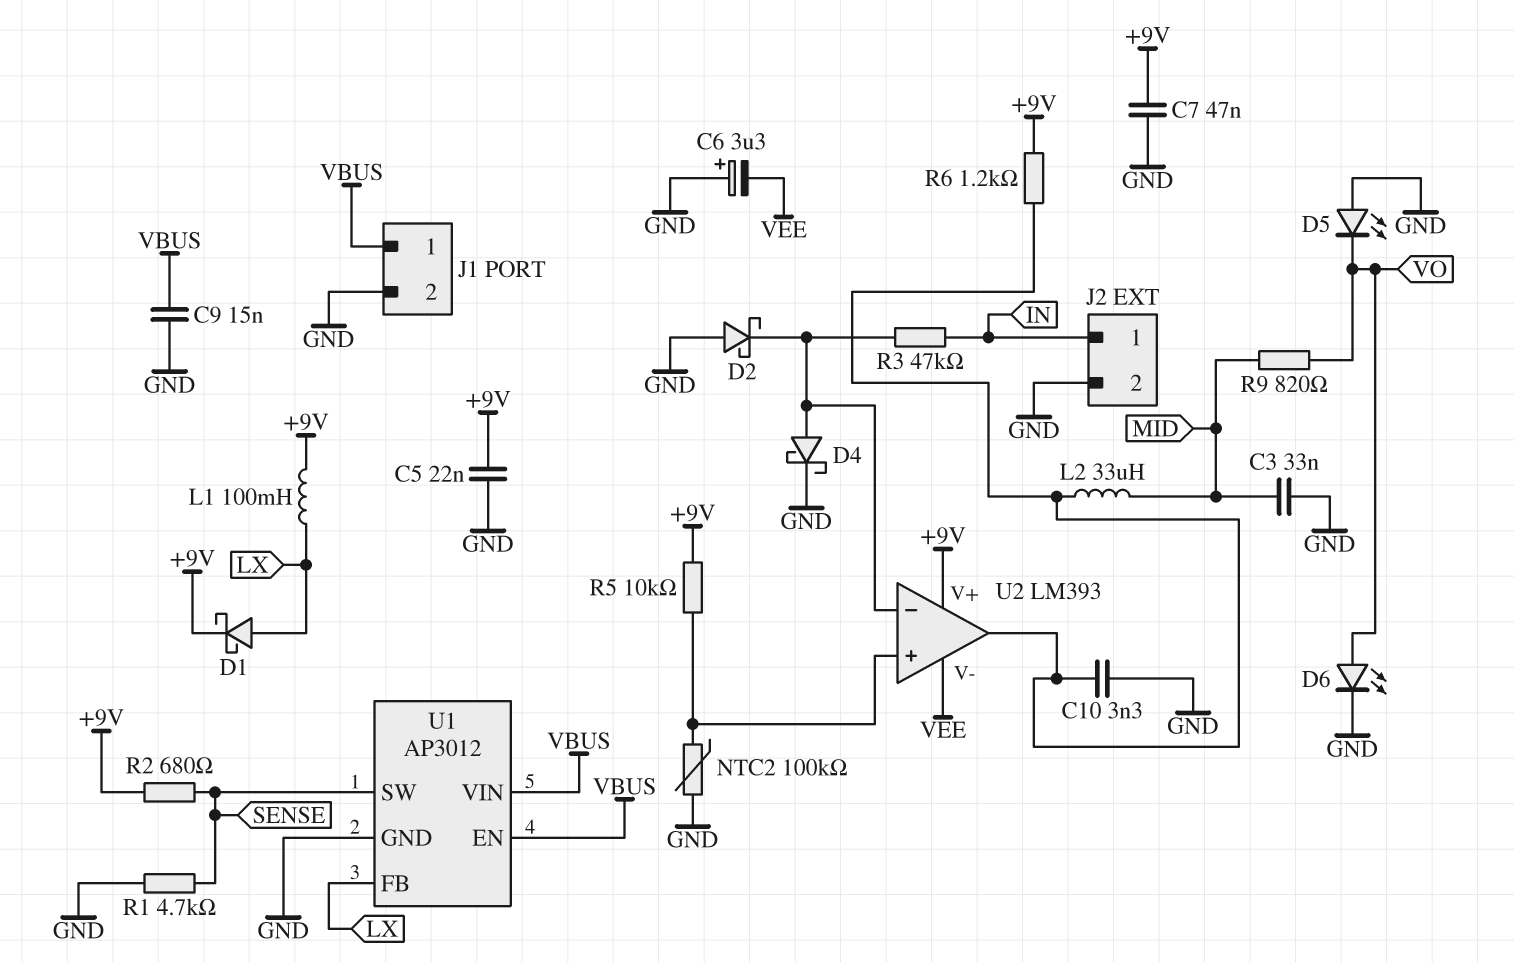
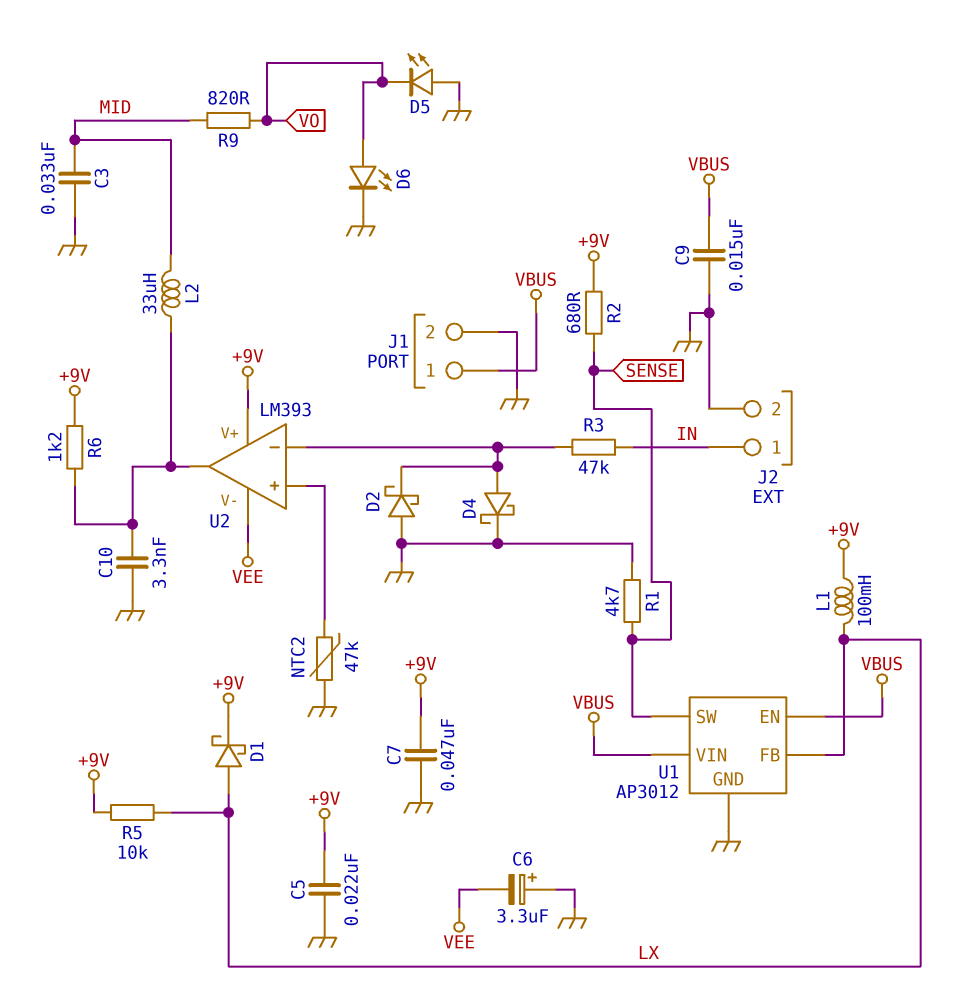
NTC2: 100k (GND, U2/in+) -> 47k (GND, U2/in+)
R5: 10k (+9V, U2/in+) -> 10k (+9V, LX)

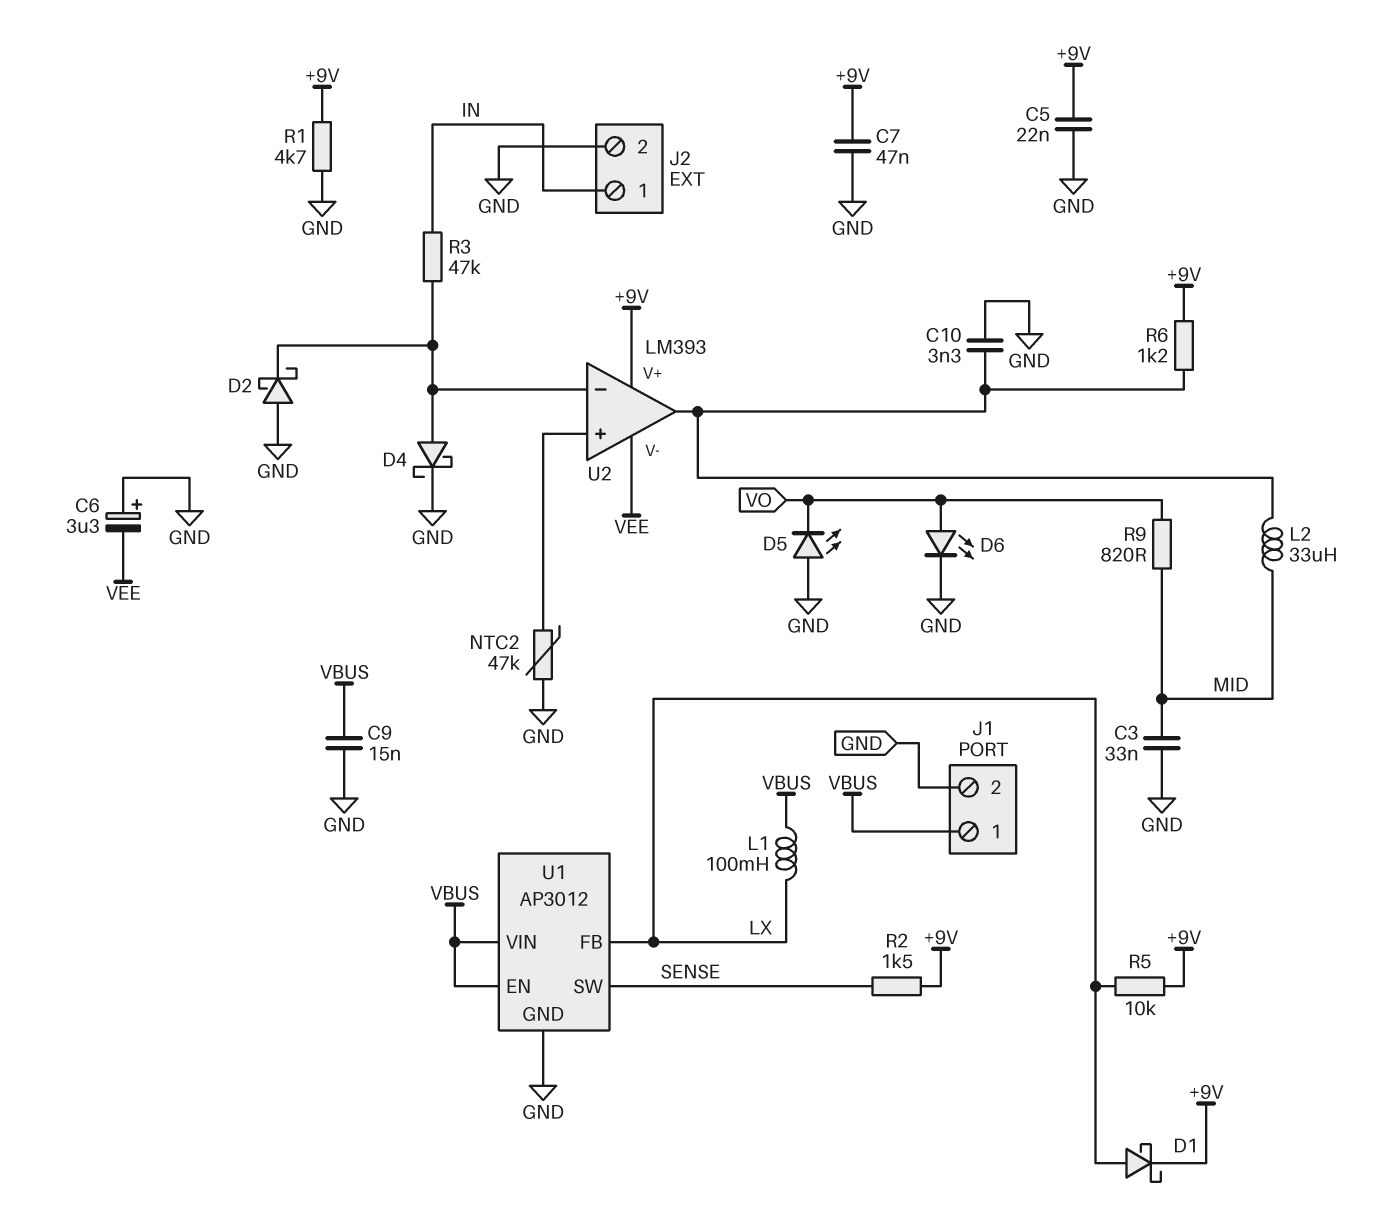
L1: 100mH (+9V, LX) -> 100mH (LX, VBUS)
R1: 4.7k (GND, SENSE) -> 4.7k (+9V, GND)
R2: 680 (+9V, SENSE) -> 1.5k (+9V, SENSE)

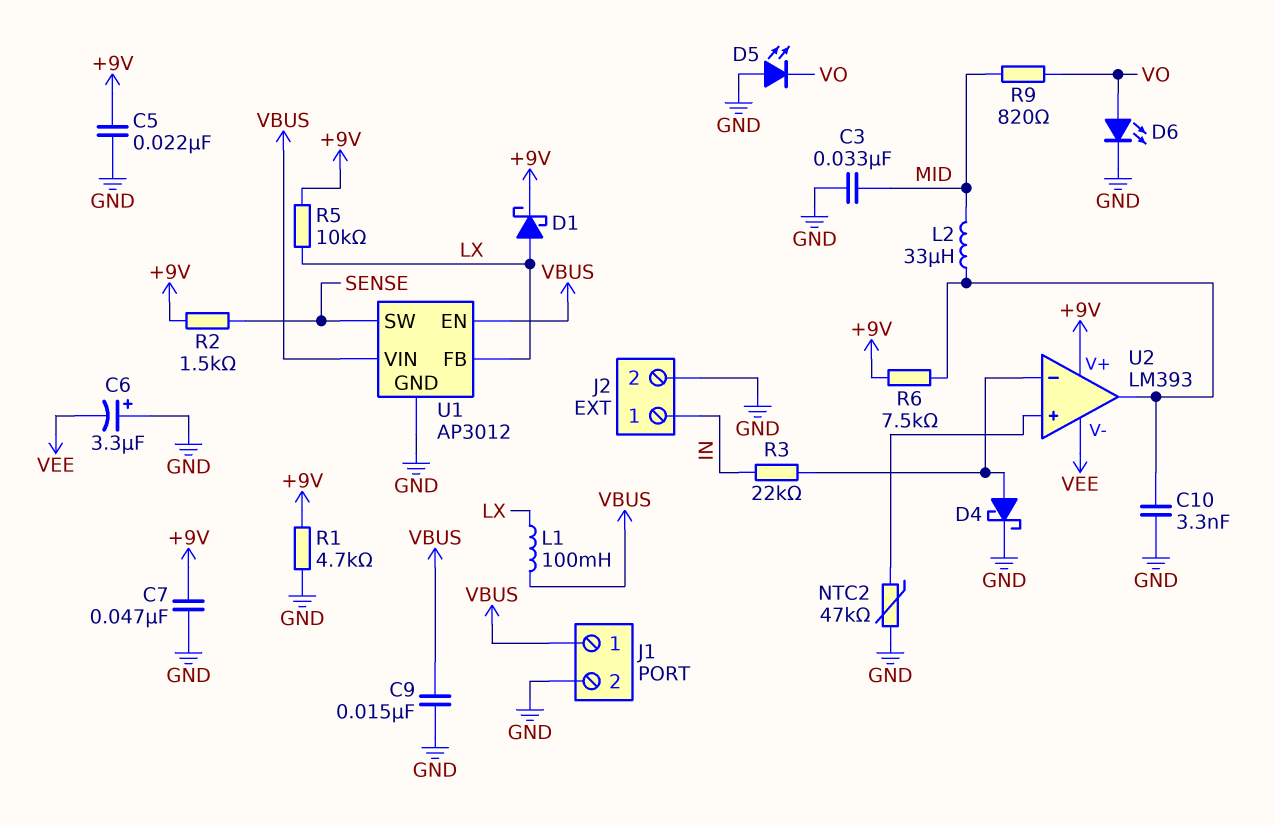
D2: schottky (A GND, K U2/in-) -> none
R3: 47k (IN, U2/in-) -> 22k (IN, U2/in-)
R6: 1.2k (+9V, U2/out) -> 7.5k (+9V, U2/out)

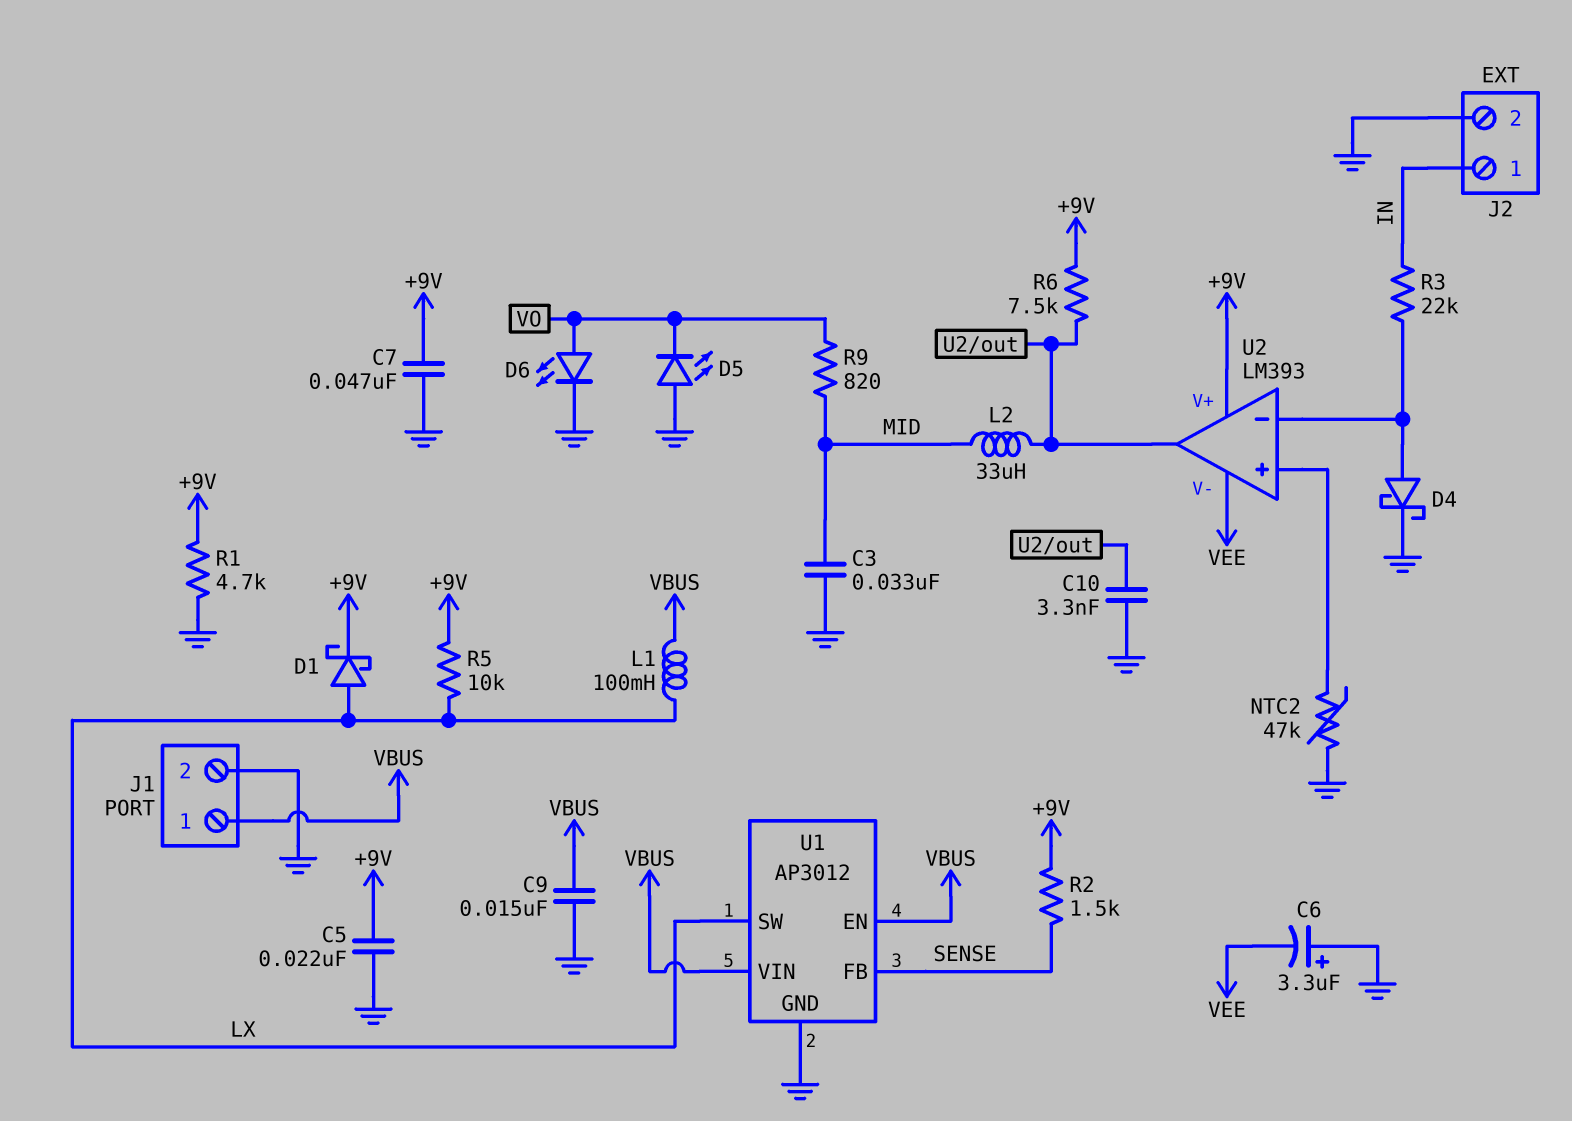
U1 pin FB: LX -> SENSE
U1 pin SW: SENSE -> LX

